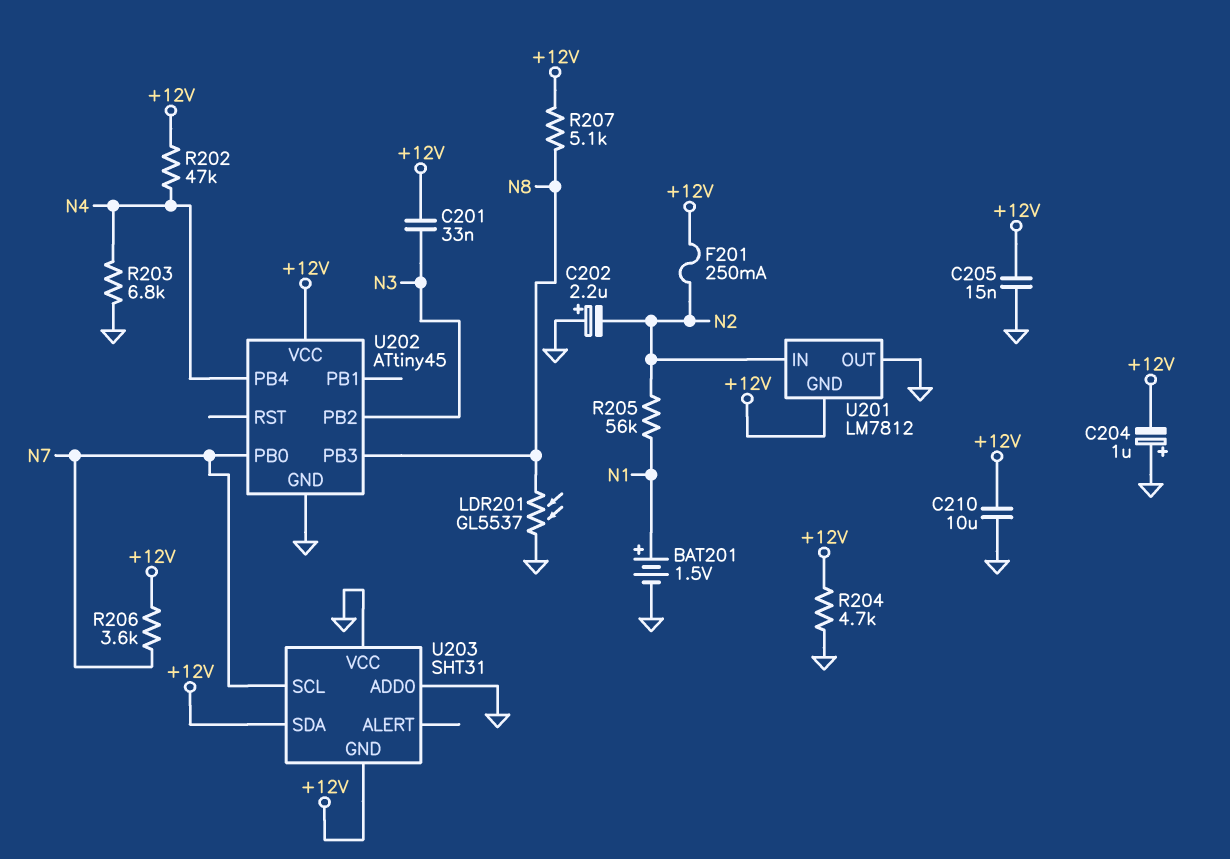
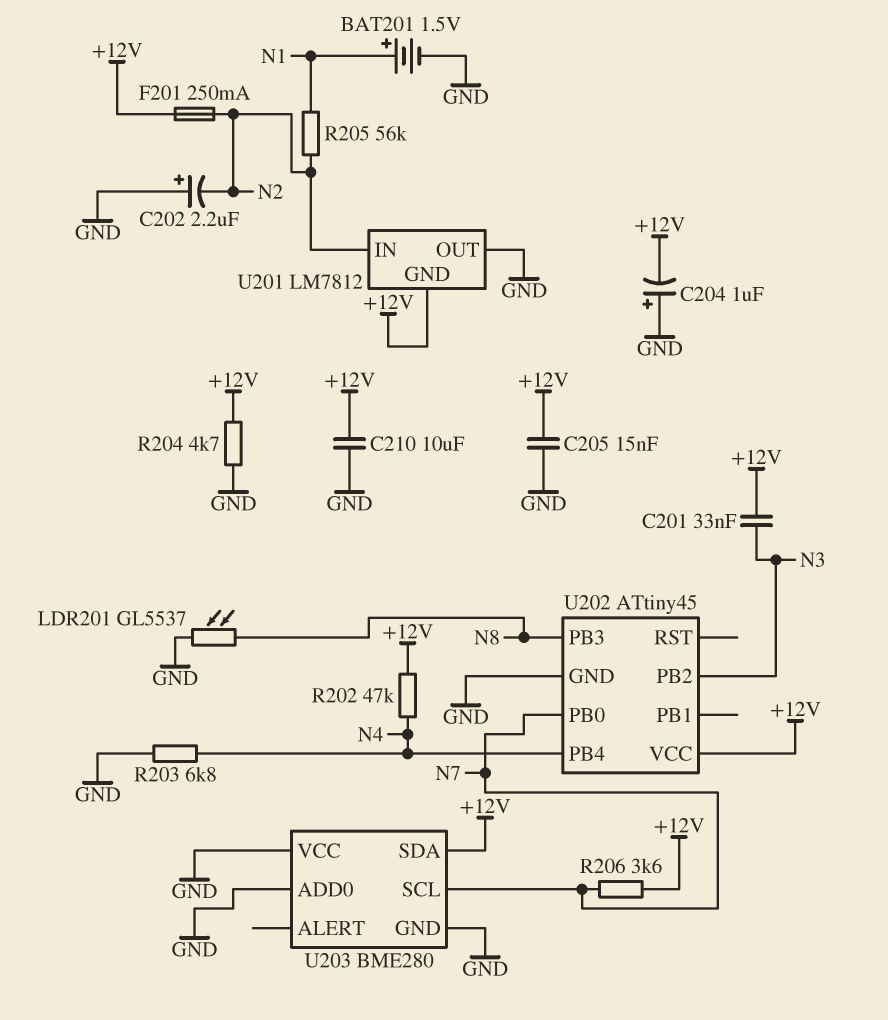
R207: 5.1k (+12V, N8) -> none
U203: SHT31 -> BME280
U203 pin GND: +12V -> GND

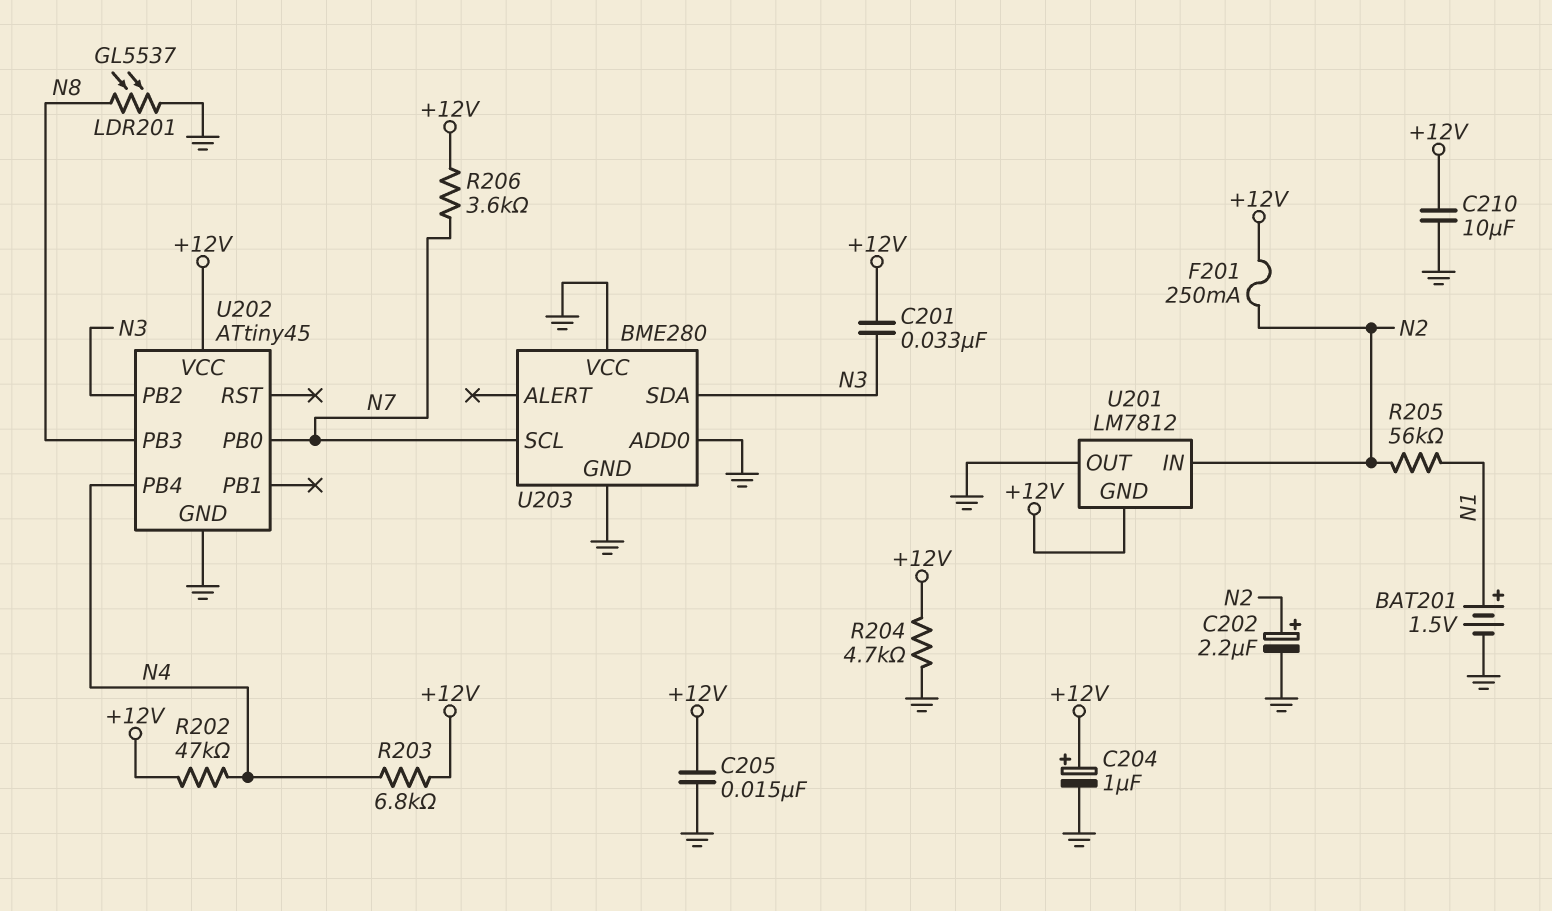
C202: 2.2uF (plus GND, minus N2) -> 2.2uF (plus N2, minus GND)
C204: 1uF (plus GND, minus +12V) -> 1uF (plus +12V, minus GND)
R203: 6.8k (GND, N4) -> 6.8k (+12V, N4)
U203 pin SDA: +12V -> N3

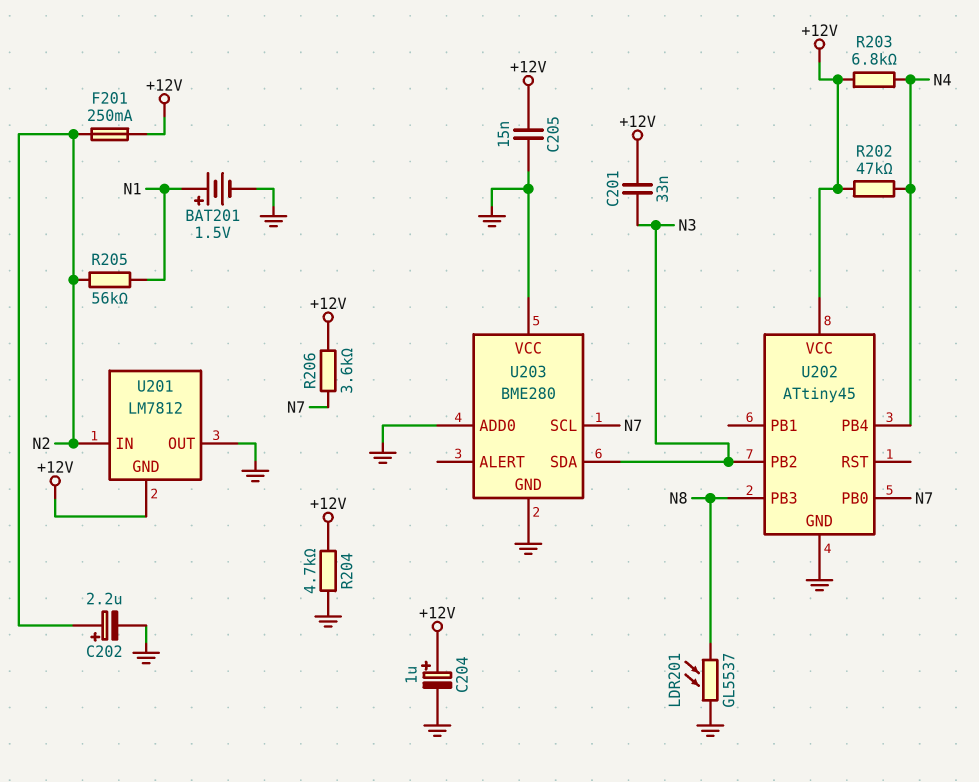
C210: 10uF (+12V, GND) -> none

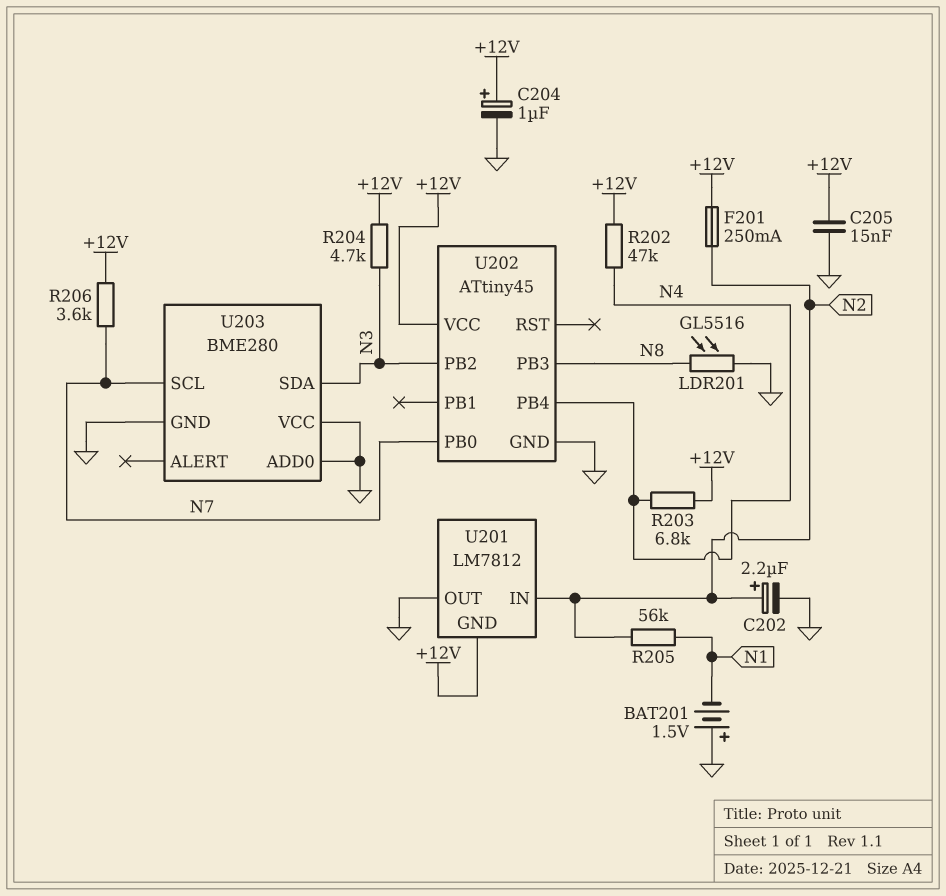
BAT201: 1.5V (plus N1, minus GND) -> 1.5V (plus GND, minus N1)
C201: 33nF (+12V, N3) -> none
LDR201: GL5537 (GND, N8) -> GL5516 (GND, N8)
R204: 4.7k (+12V, GND) -> 4.7k (+12V, N3)

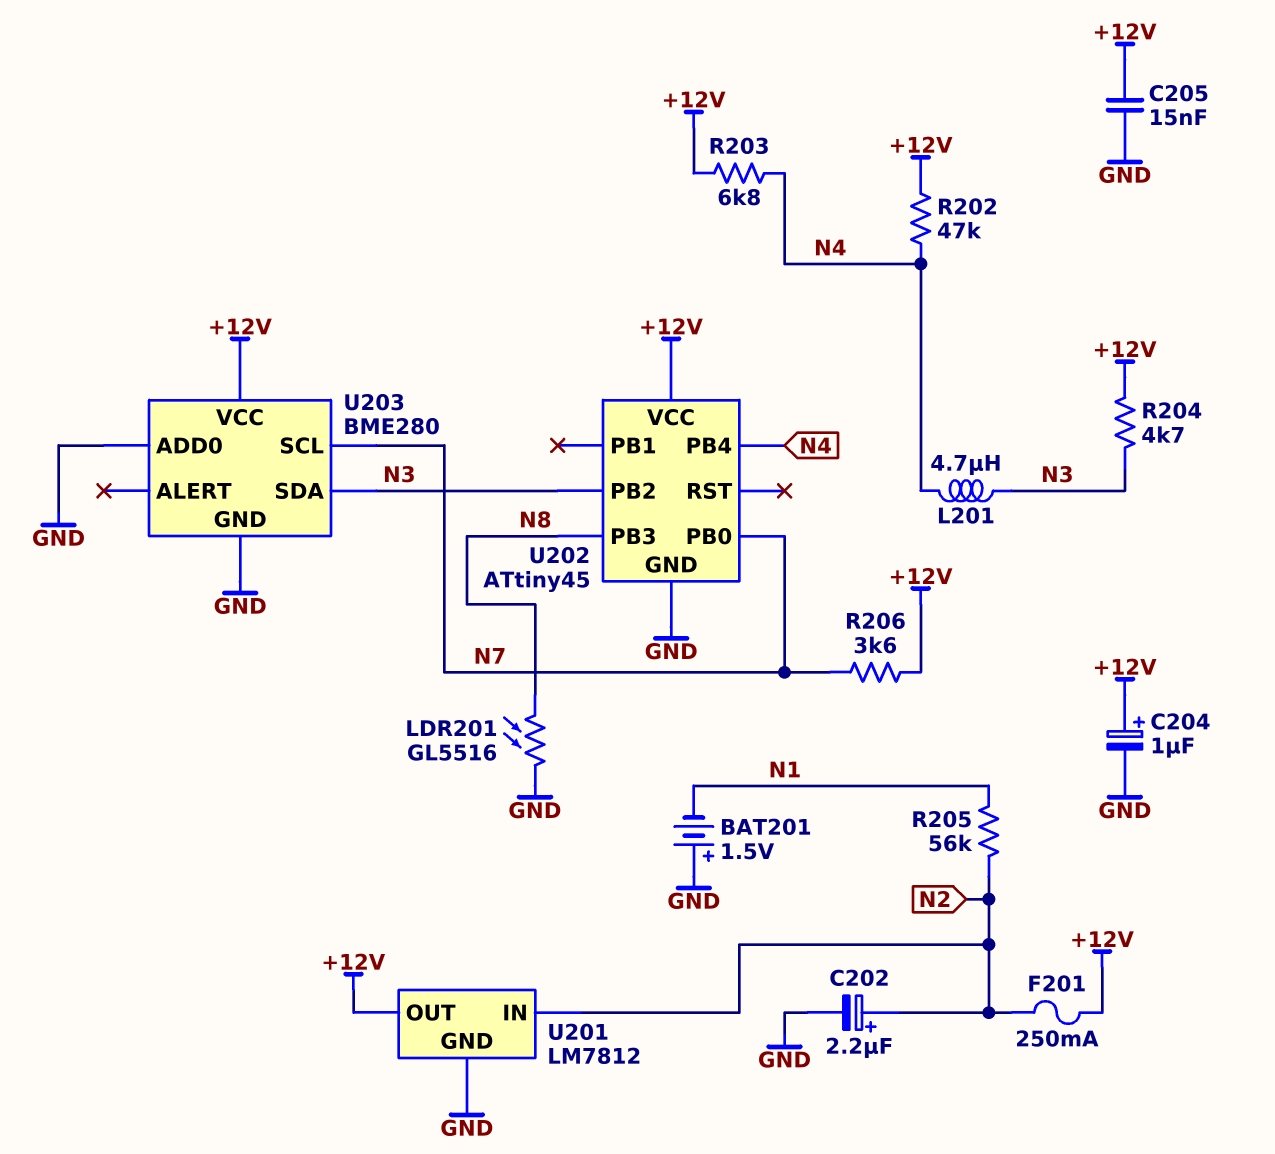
L201: none -> 4.7uH (N3, N4)
U201 pin GND: +12V -> GND
U201 pin OUT: GND -> +12V
U203 pin VCC: GND -> +12V

